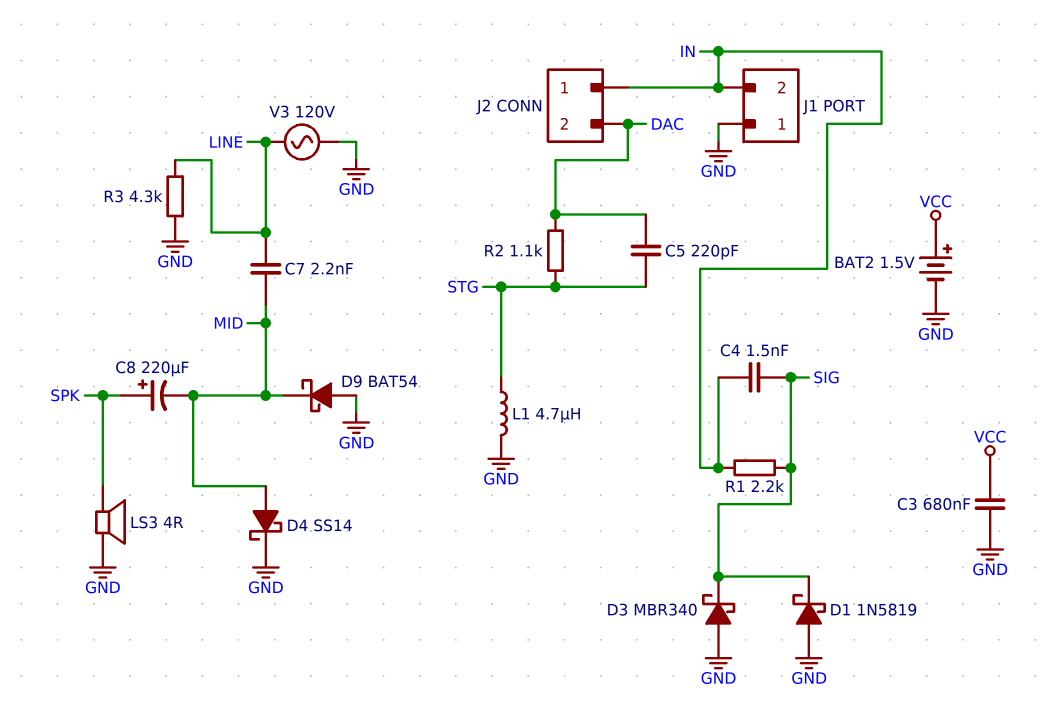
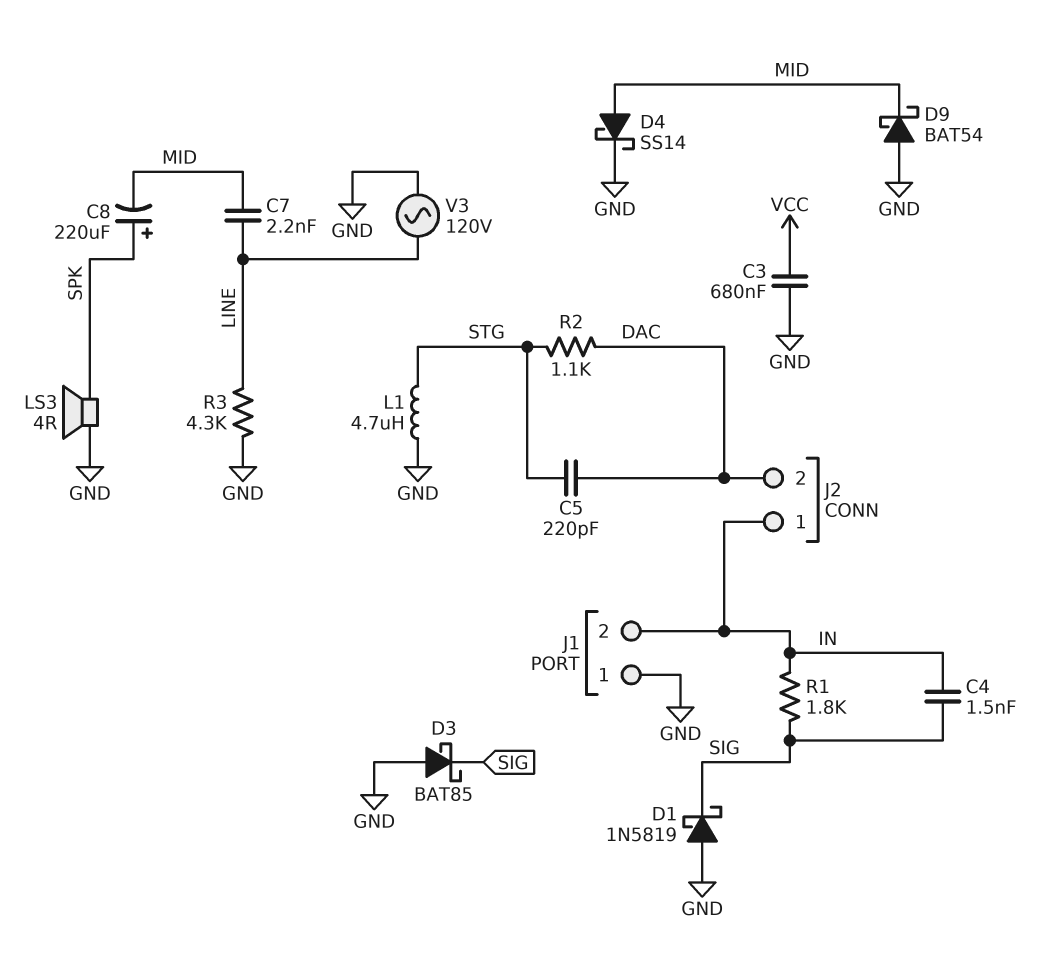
BAT2: 1.5V (plus VCC, minus GND) -> none
D3: schottky MBR340 (A GND, K SIG) -> schottky BAT85 (A GND, K SIG)
R1: 2.2k (IN, SIG) -> 1.8k (IN, SIG)

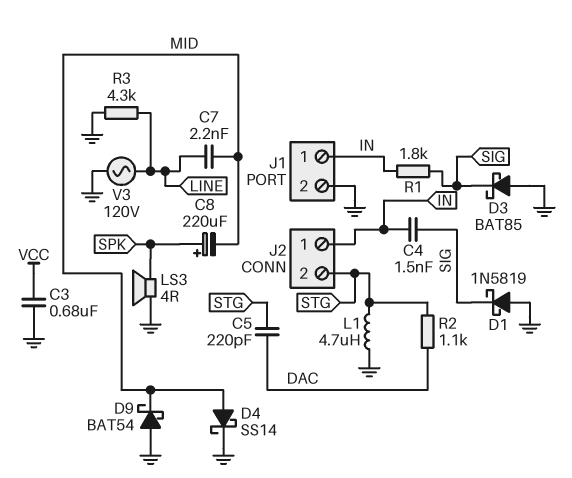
J1 pin 1: GND -> IN
J1 pin 2: IN -> GND
J2 pin 2: DAC -> STG

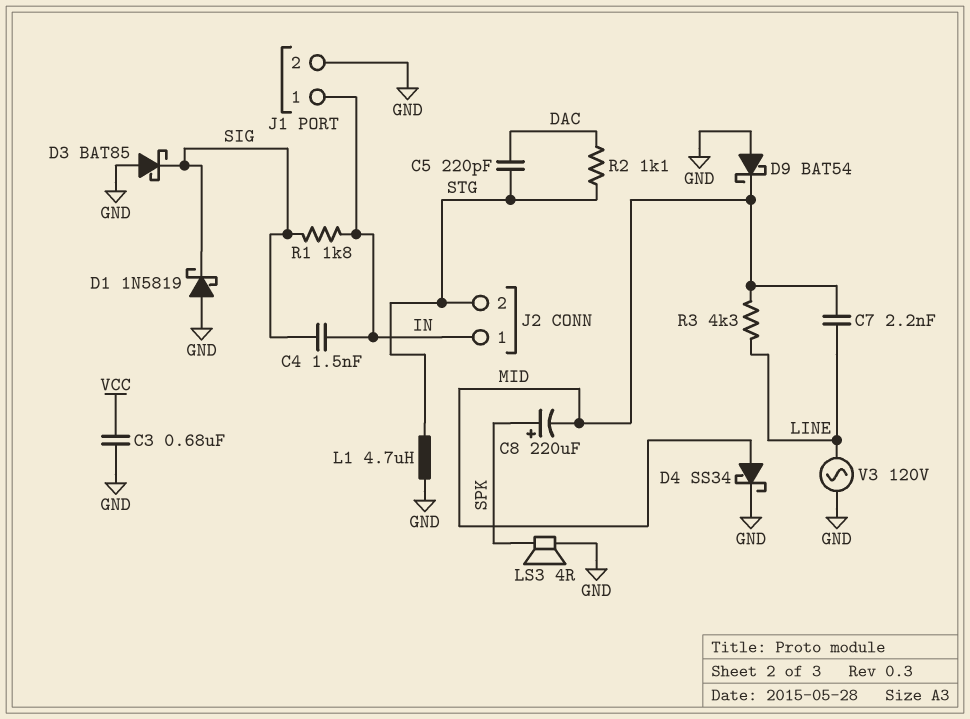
D4: schottky SS14 (A MID, K GND) -> schottky SS34 (A MID, K GND)
R3: 4.3k (GND, LINE) -> 4.3k (LINE, MID)

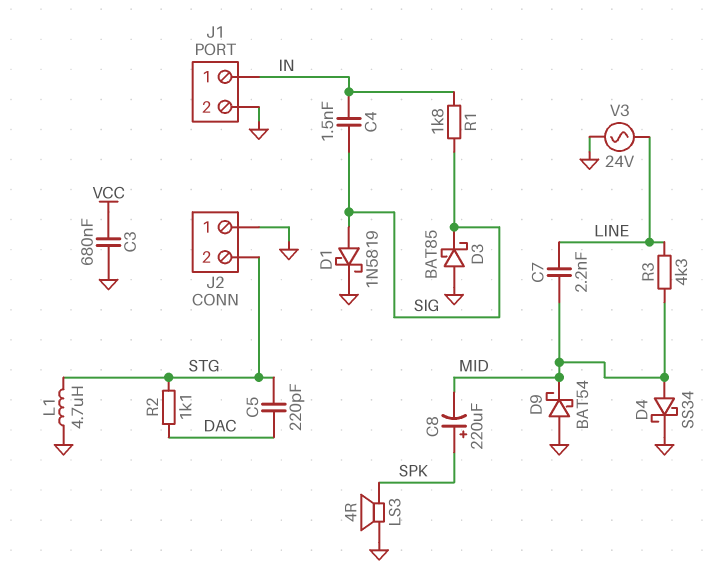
D1: schottky 1N5819 (A GND, K SIG) -> schottky 1N5819 (A SIG, K GND)
J2 pin 1: IN -> GND
V3: AC 120V (GND, LINE) -> AC 24V (GND, LINE)

